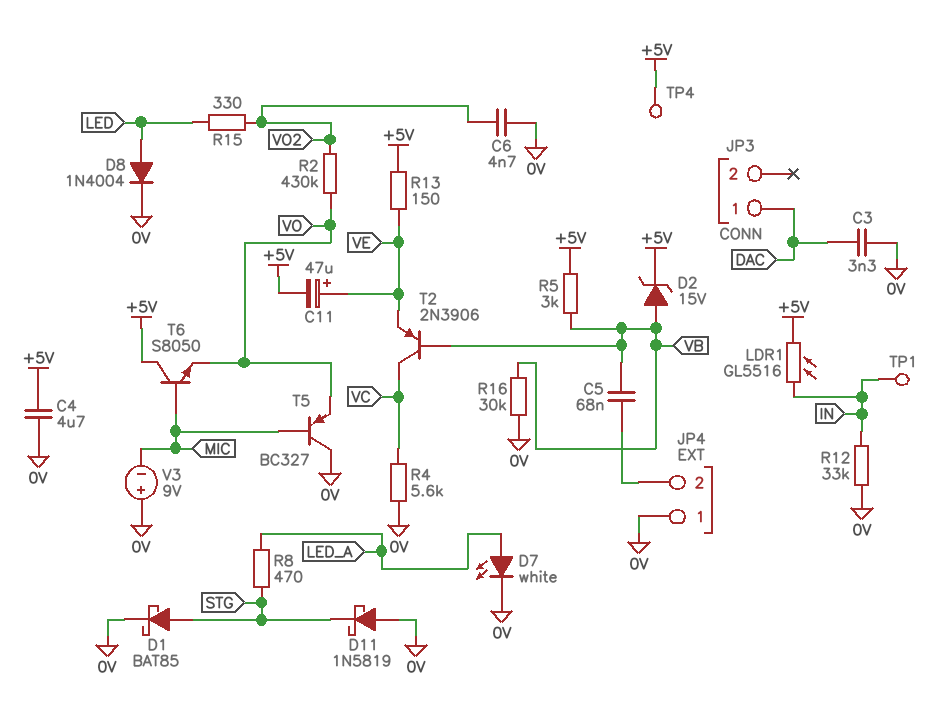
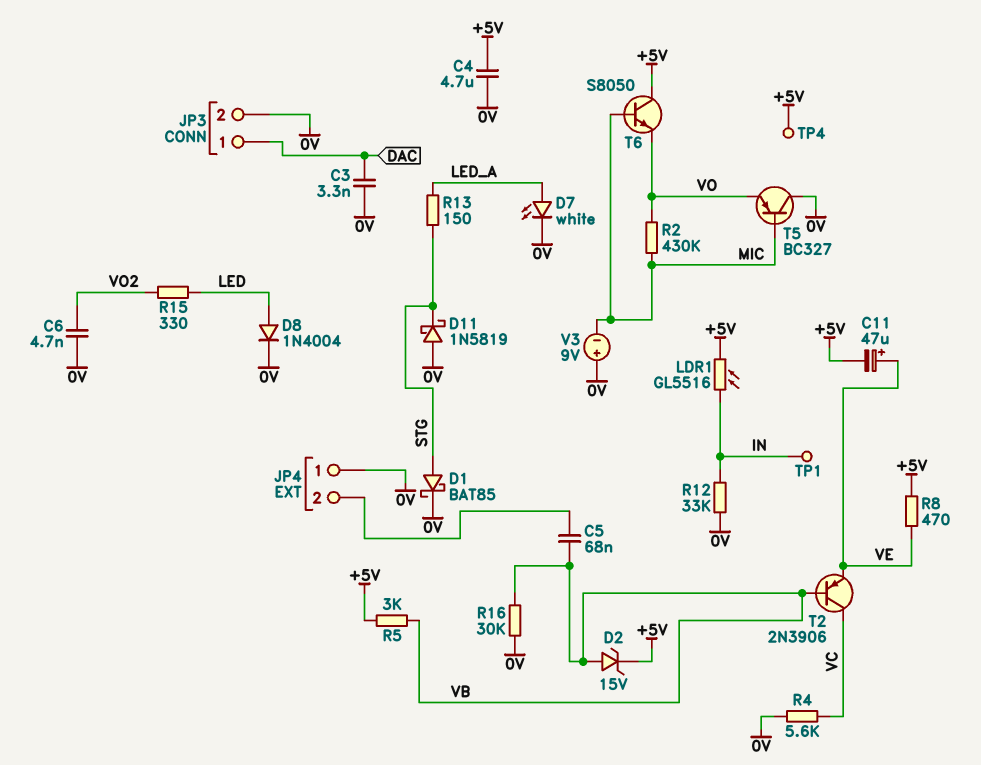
JP3 pin 2: none -> 0V
R2: 430k (VO, VO2) -> 430k (MIC, VO)
R8: 470 (LED_A, STG) -> 470 (+5V, VE)
R13: 150 (+5V, VE) -> 150 (LED_A, STG)

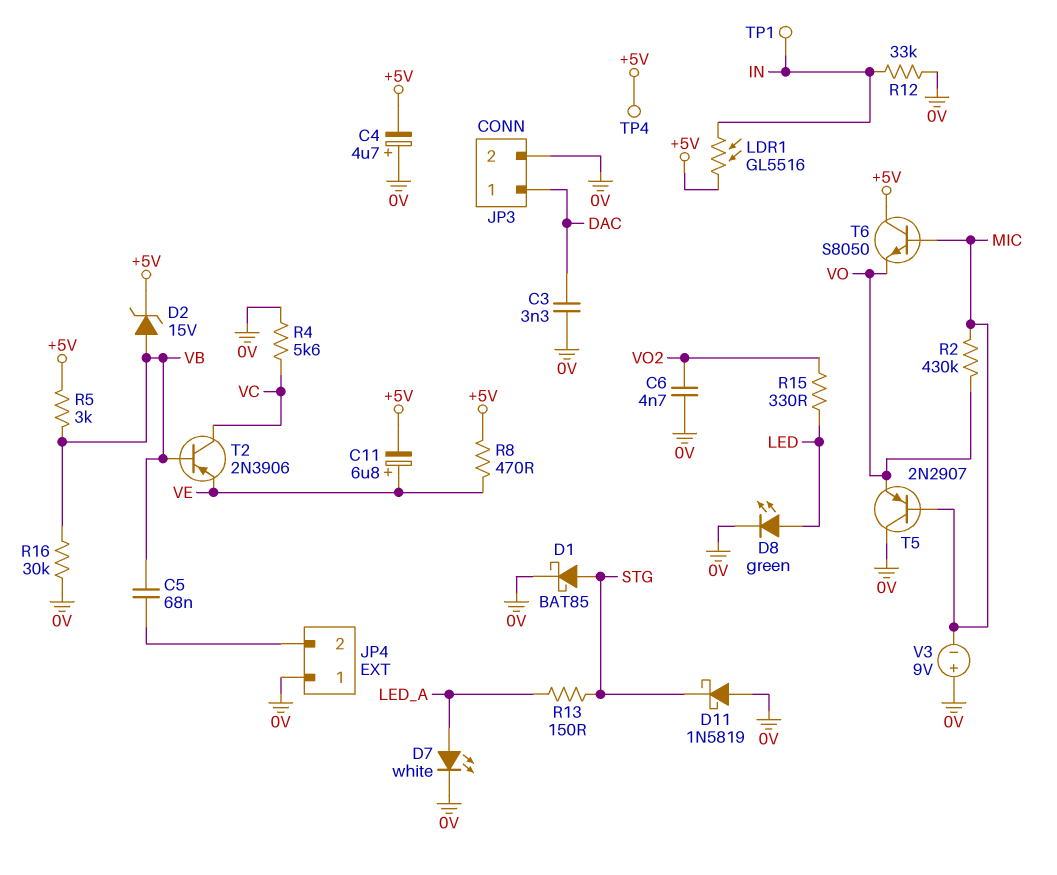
C4: 4.7uF (+5V, 0V) -> 4.7uF (plus 0V, minus +5V)
C11: 47uF (plus VE, minus +5V) -> 6.8uF (plus VE, minus +5V)
D8: diode 1N4004 (A LED, K 0V) -> LED green (A LED, K 0V)
T5: PNP BC327 (B MIC, C 0V, E VO) -> PNP 2N2907 (B MIC, C 0V, E VO)

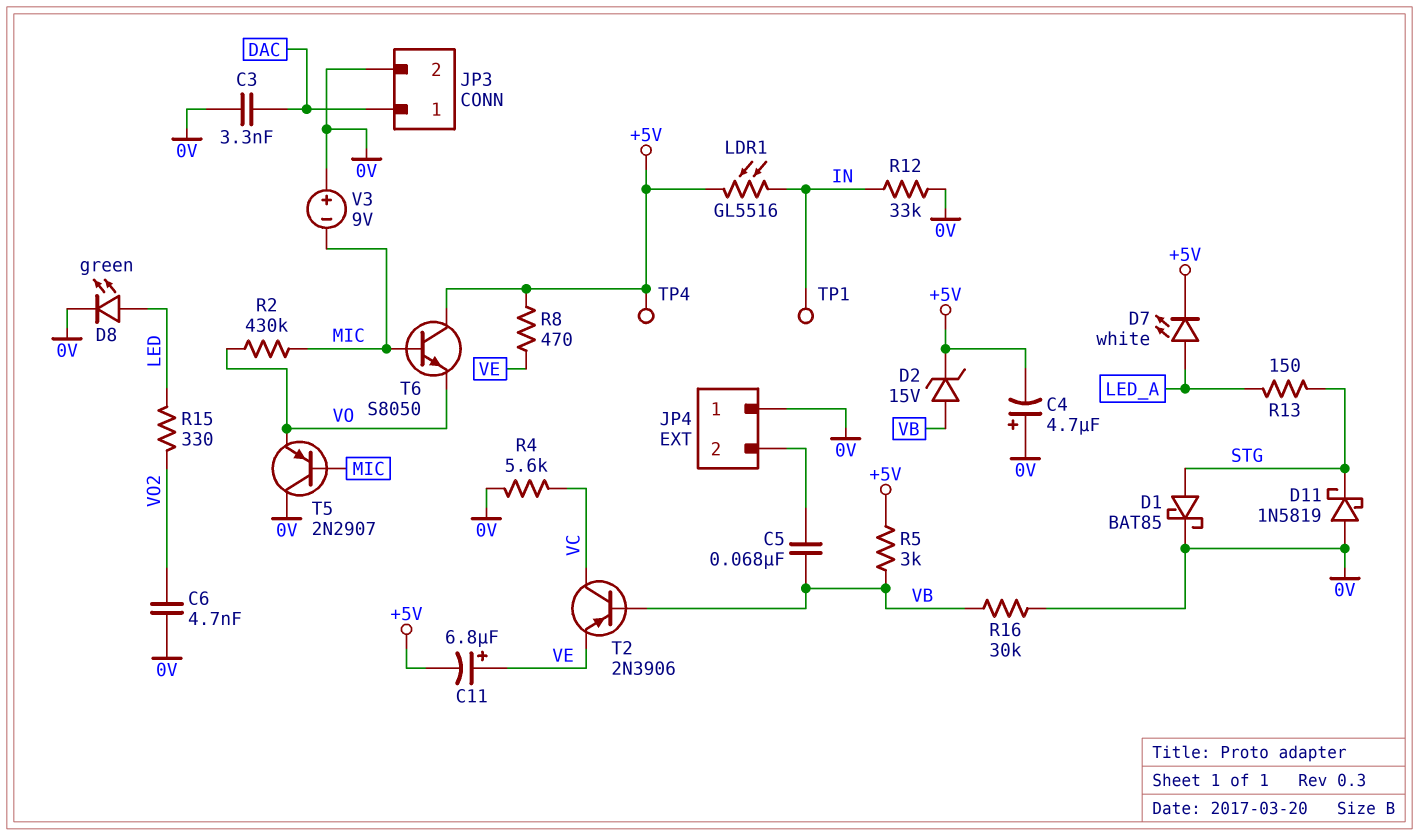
D7: LED white (A LED_A, K 0V) -> LED white (A LED_A, K +5V)

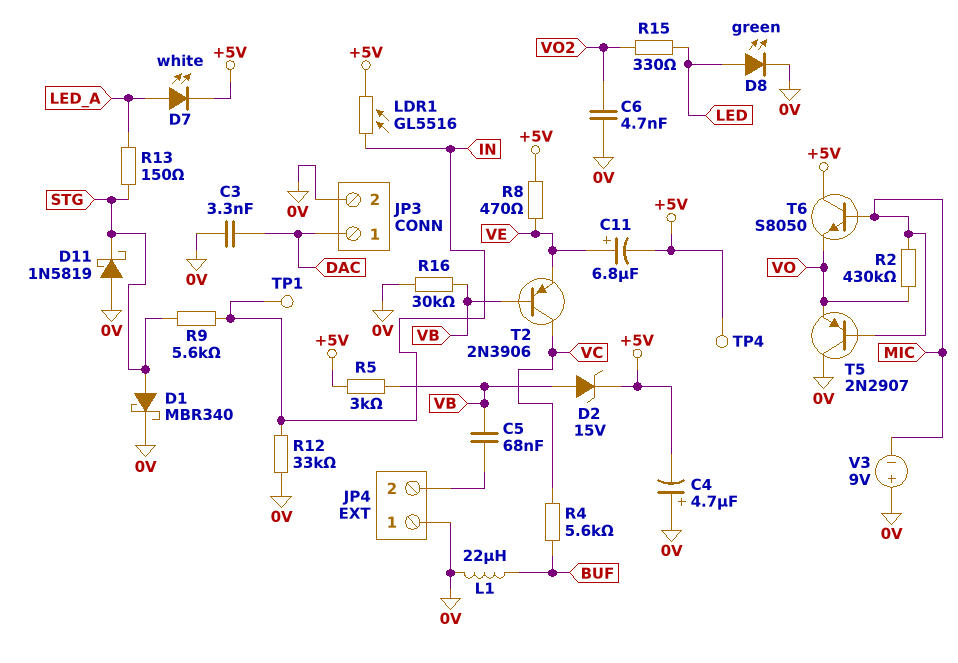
D1: schottky BAT85 (A STG, K 0V) -> schottky MBR340 (A STG, K 0V)
L1: none -> 22uH (0V, BUF)
R4: 5.6k (0V, VC) -> 5.6k (BUF, VC)
R9: none -> 5.6k (IN, STG)

